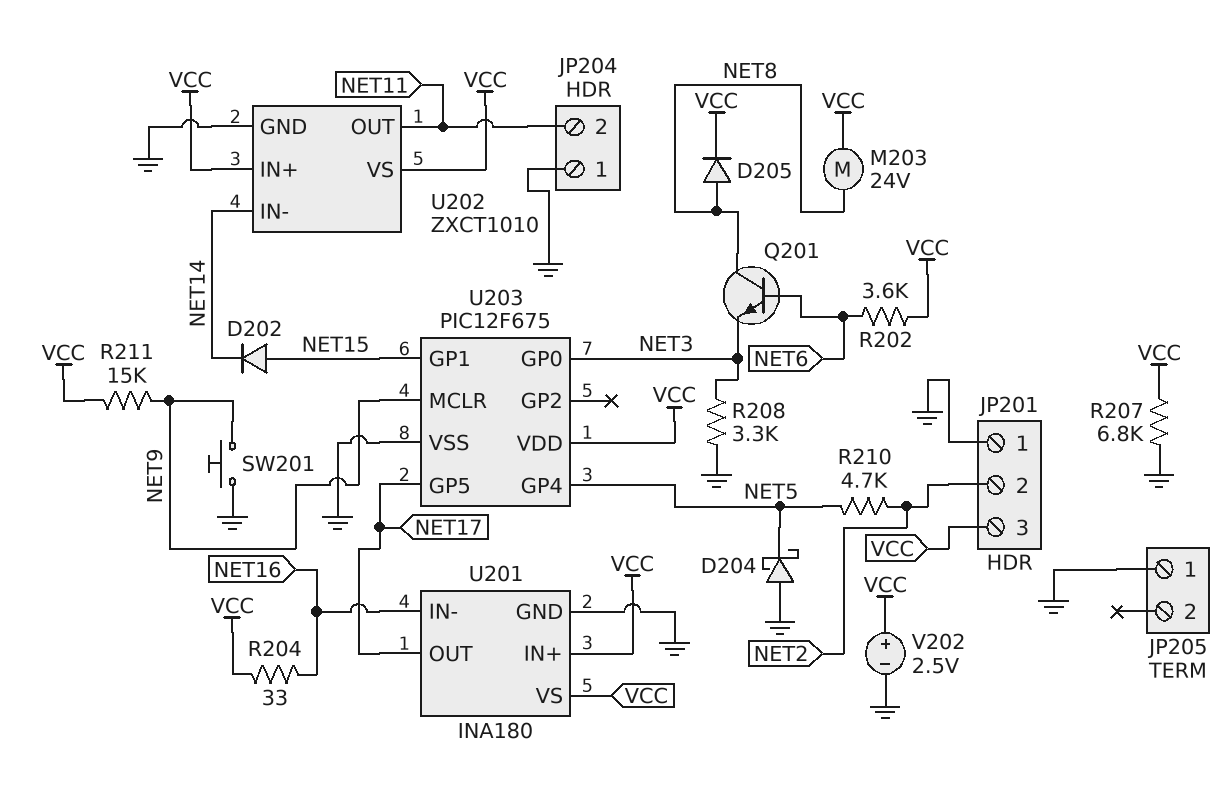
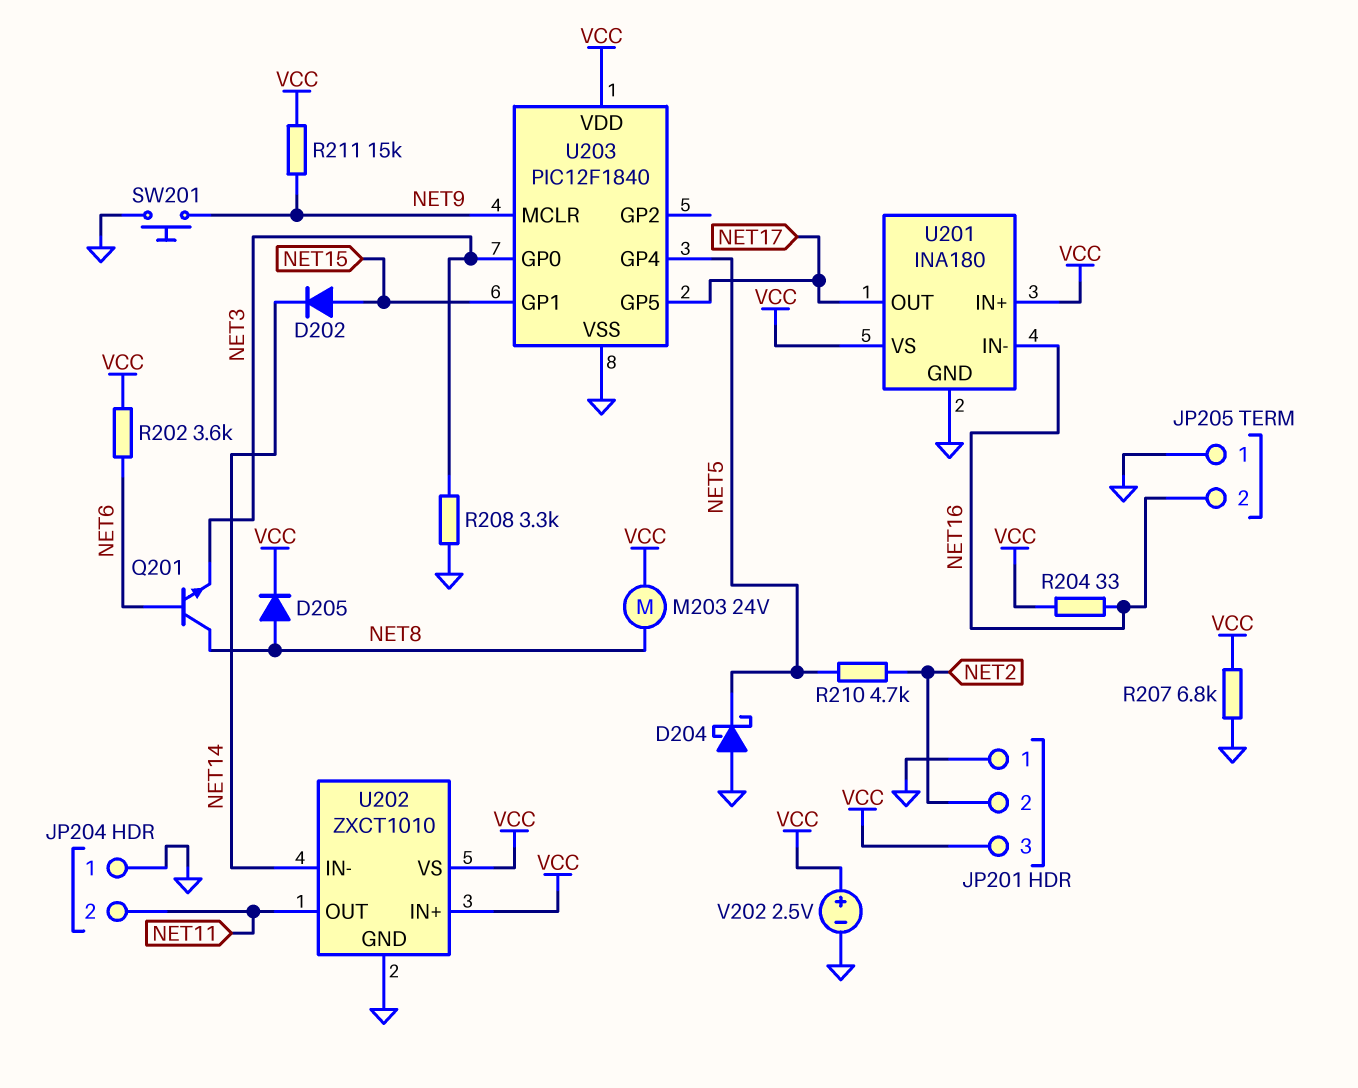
JP205 pin 2: none -> NET16
U203: PIC12F675 -> PIC12F1840

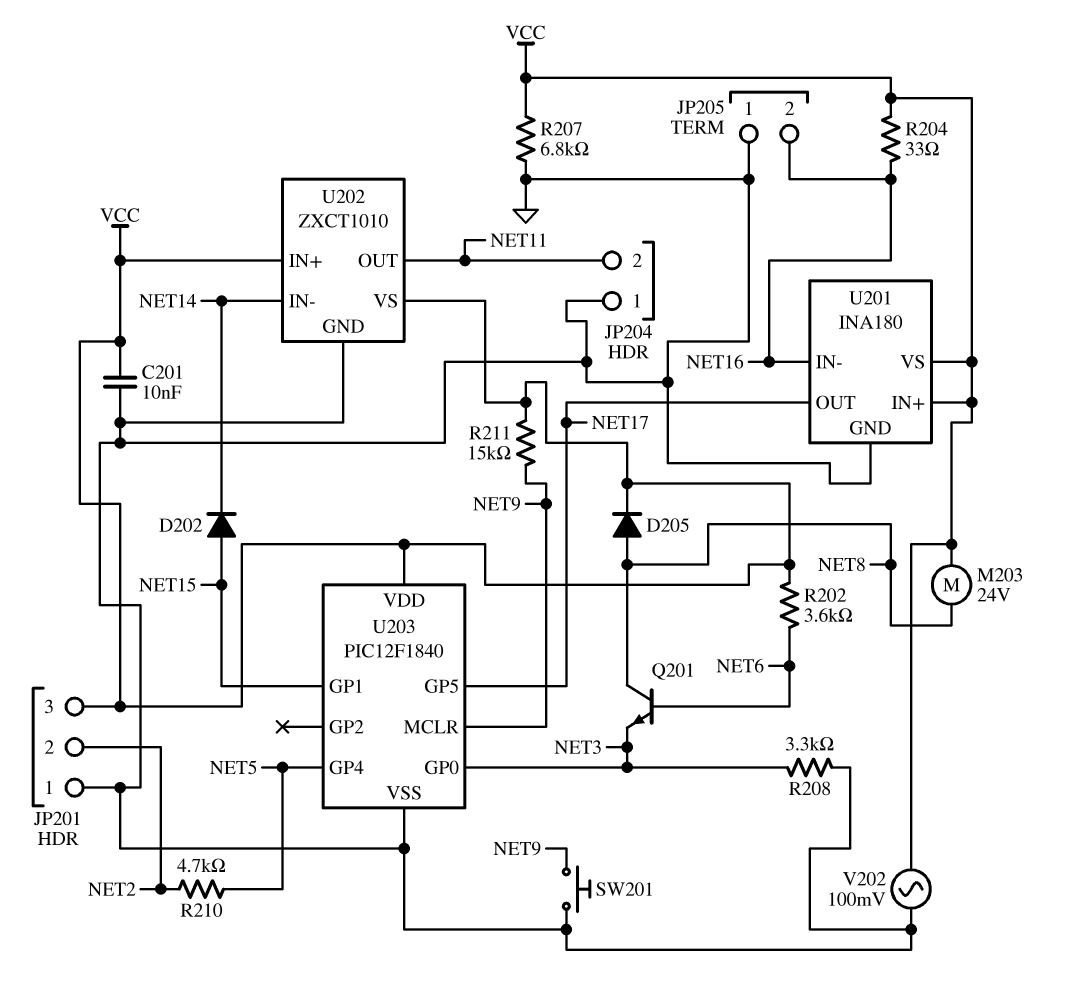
C201: none -> 10nF (GND, VCC)
D204: schottky (A GND, K NET5) -> none
V202: 2.5V (plus VCC, minus GND) -> AC 100mV (GND, VCC)

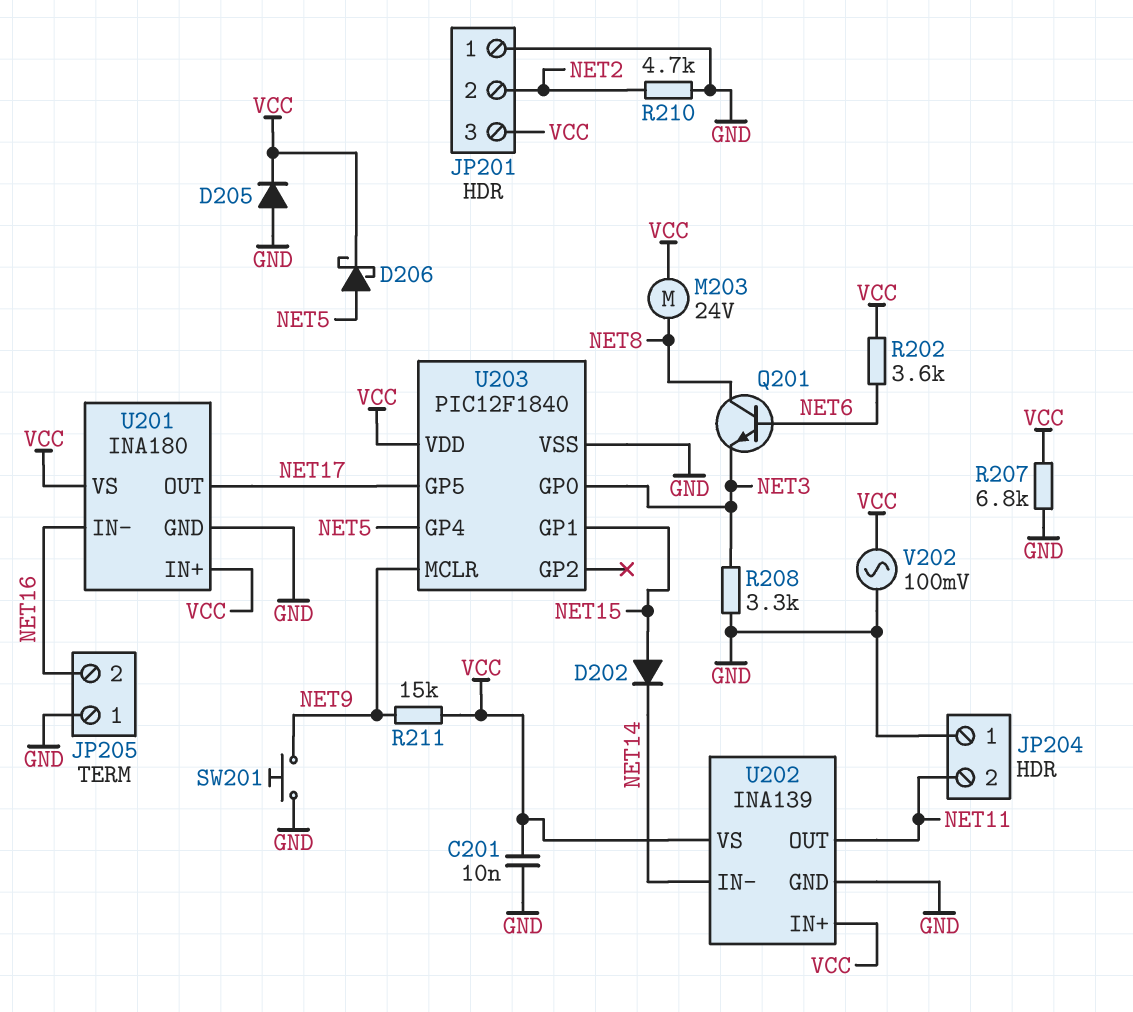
D205: diode (A NET8, K VCC) -> diode (A GND, K VCC)
D206: none -> schottky (A NET5, K VCC)
R204: 33 (NET16, VCC) -> none
R210: 4.7k (NET2, NET5) -> 4.7k (GND, NET2)
U202: ZXCT1010 -> INA139

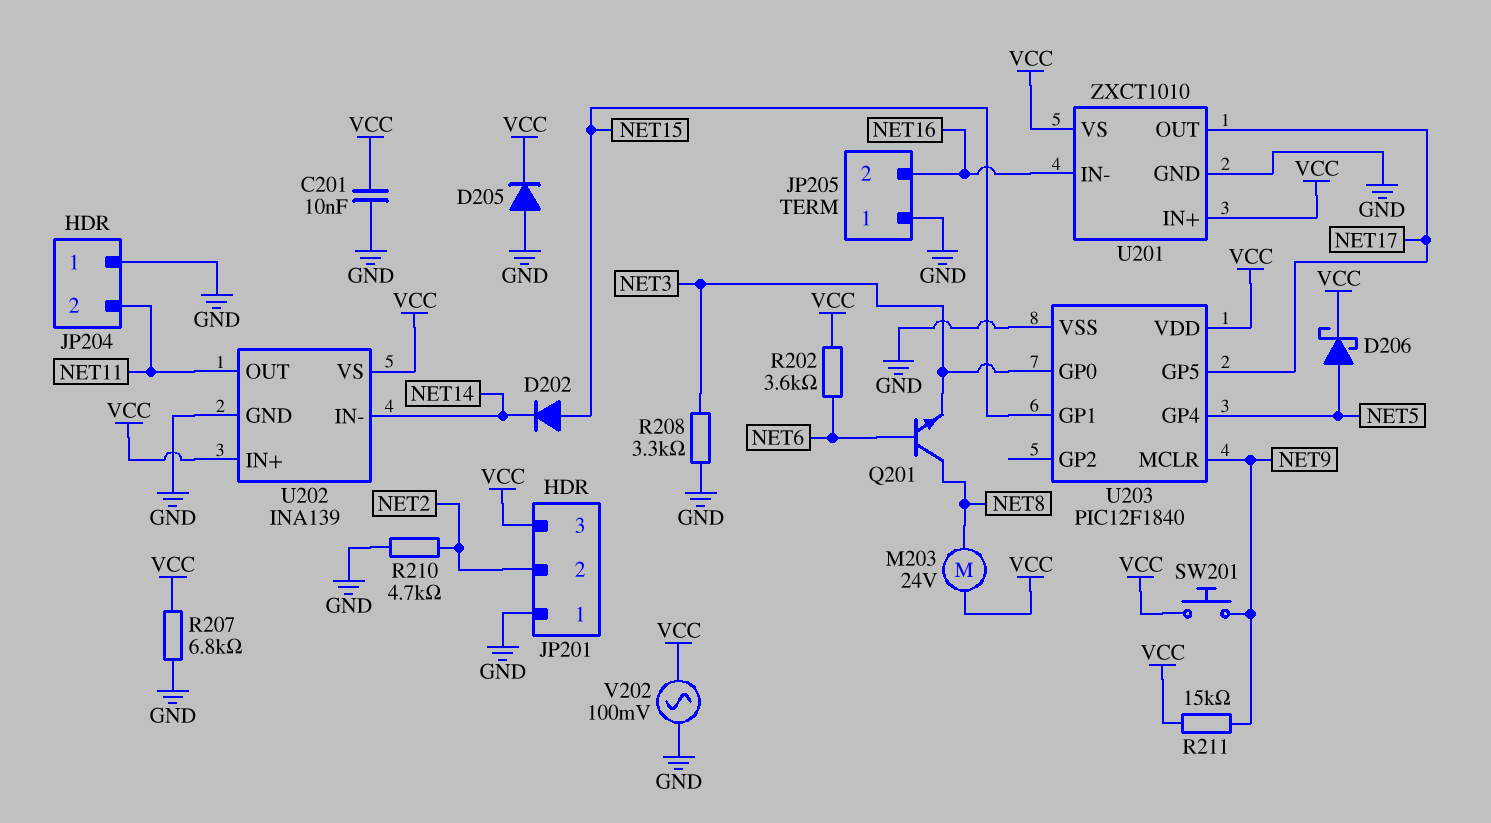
SW201: button (GND, NET9) -> button (NET9, VCC)
U201: INA180 -> ZXCT1010

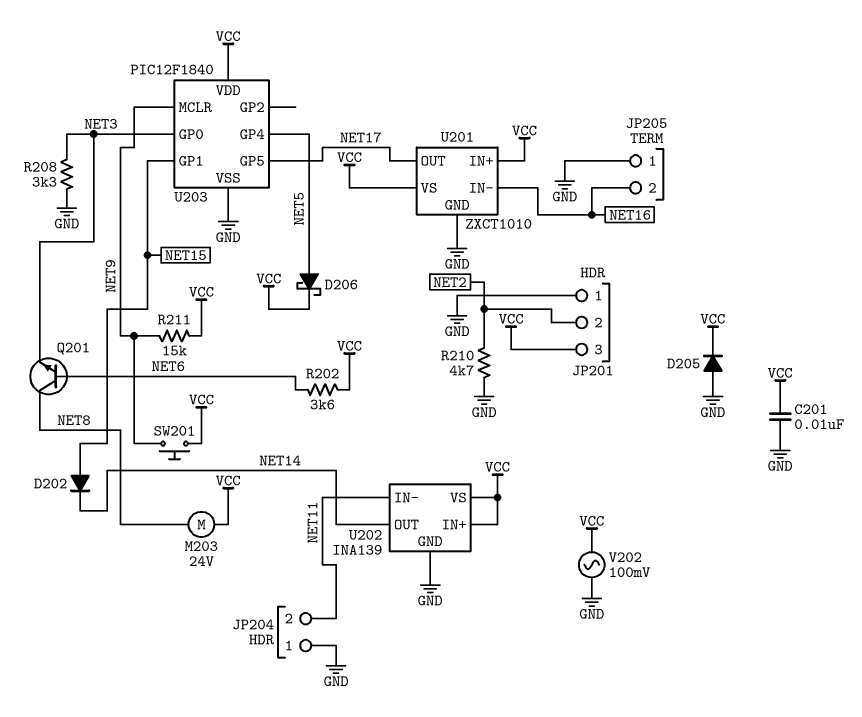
R207: 6.8k (GND, VCC) -> none
U202 pin IN-: NET14 -> NET11
U202 pin OUT: NET11 -> NET14

